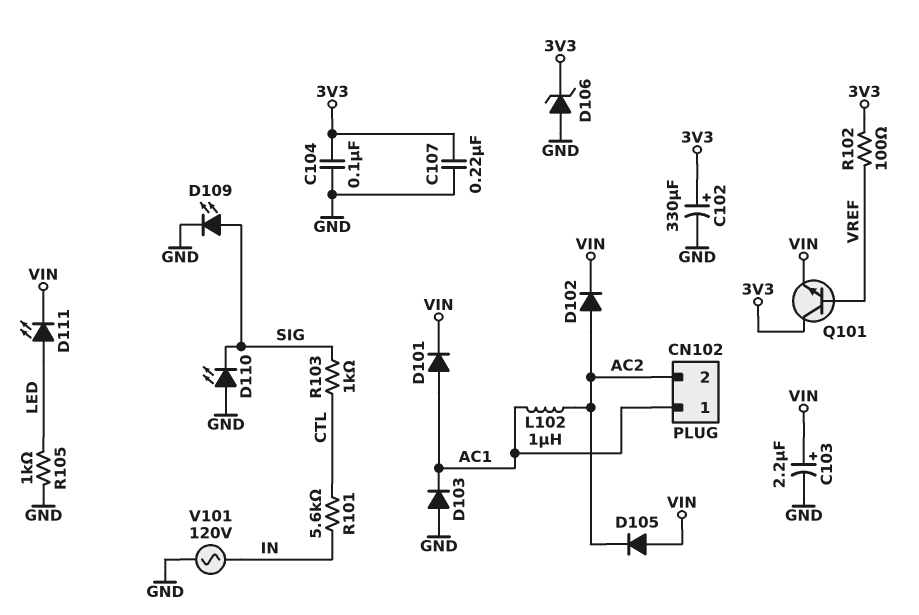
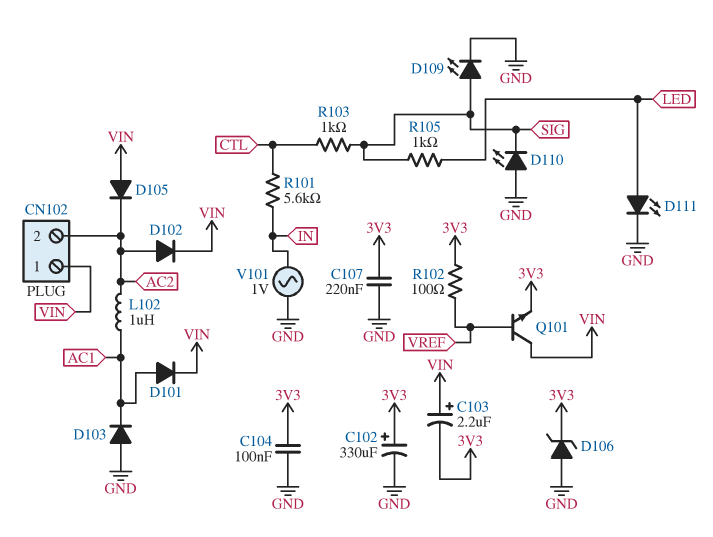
C103: 2.2uF (plus VIN, minus GND) -> 2.2uF (plus VIN, minus 3V3)
CN102 pin 1: AC1 -> VIN
D111: LED (A LED, K VIN) -> LED (A LED, K GND)
Q101: NPN (B VREF, C 3V3, E VIN) -> NPN (B VREF, C VIN, E 3V3)
R105: 1k (GND, LED) -> 1k (LED, SIG)
V101: AC 120V (GND, IN) -> AC 1V (GND, IN)

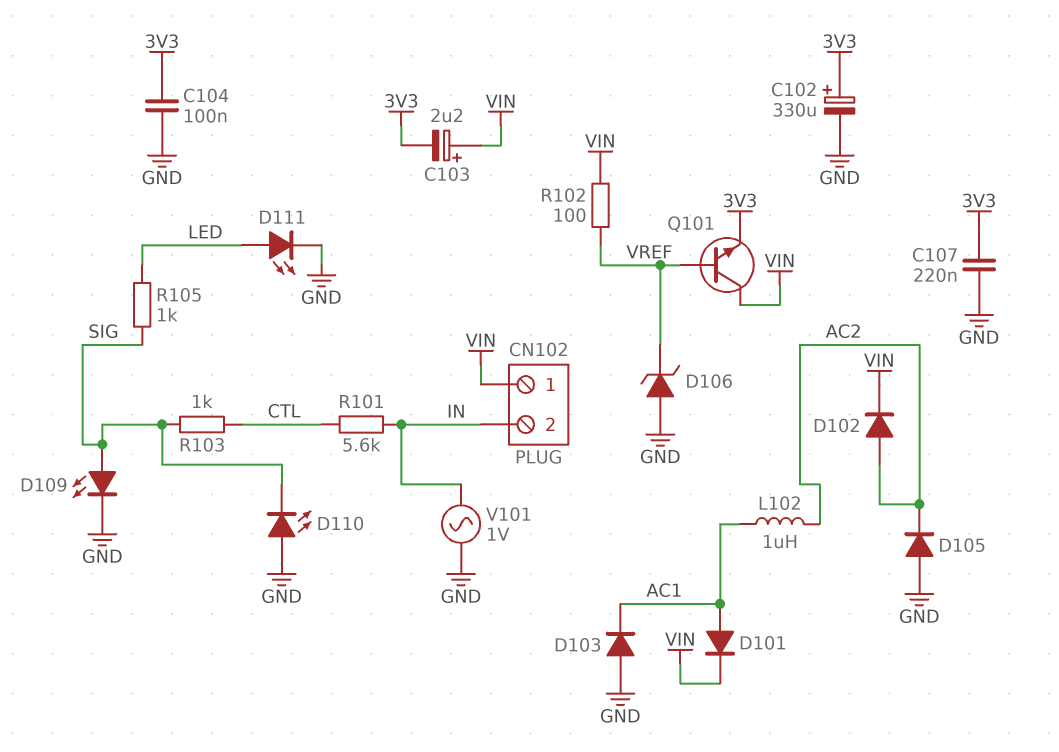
CN102 pin 2: AC2 -> IN
D105: diode (A VIN, K AC2) -> diode (A GND, K AC2)
D106: zener (A GND, K 3V3) -> zener (A GND, K VREF)
R102: 100 (3V3, VREF) -> 100 (VIN, VREF)

